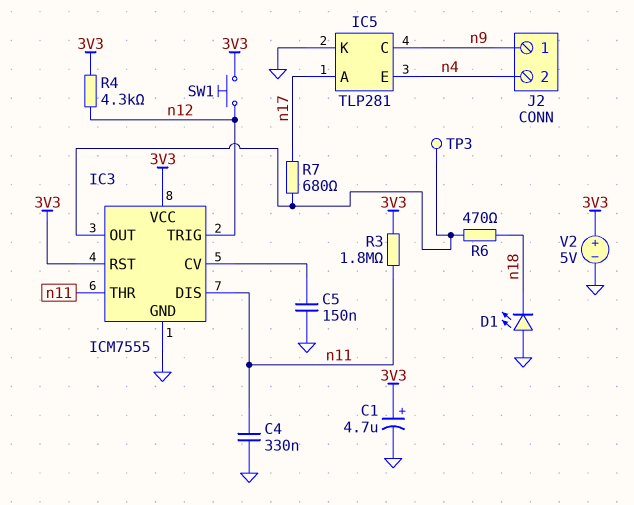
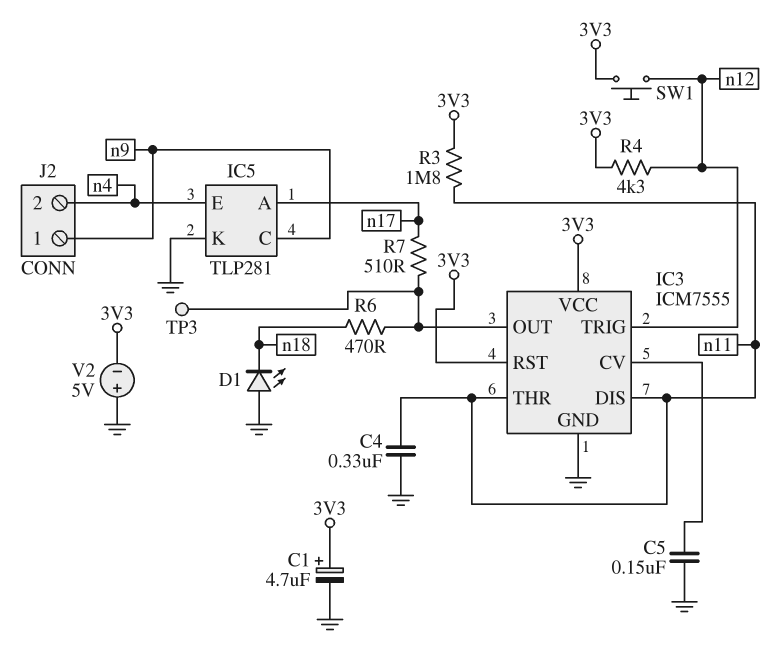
R7: 680 (IC3/OUT, n17) -> 510 (IC3/OUT, n17)
V2: 5V (plus 3V3, minus GND) -> 5V (plus GND, minus 3V3)

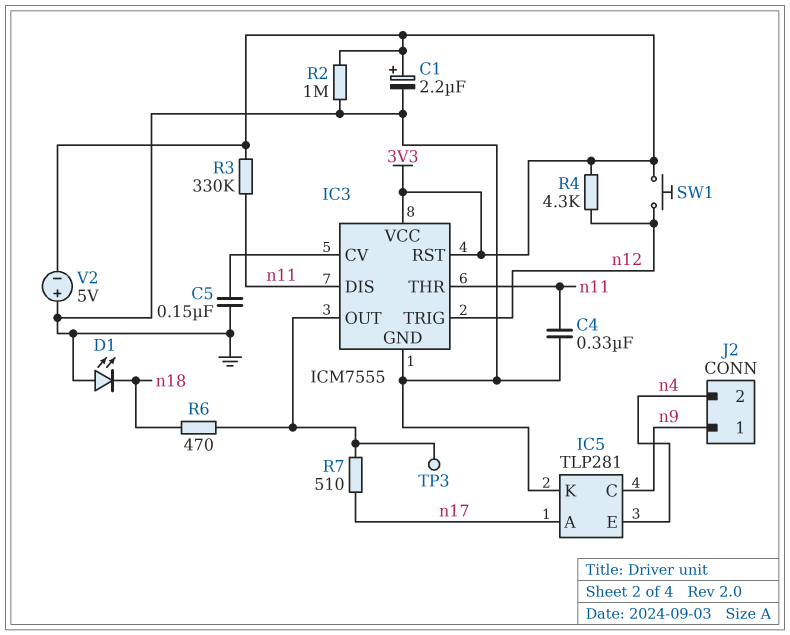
C1: 4.7uF (plus 3V3, minus GND) -> 2.2uF (plus 3V3, minus GND)
R2: none -> 1M (3V3, GND)
R3: 1.8M (3V3, n11) -> 330k (3V3, n11)

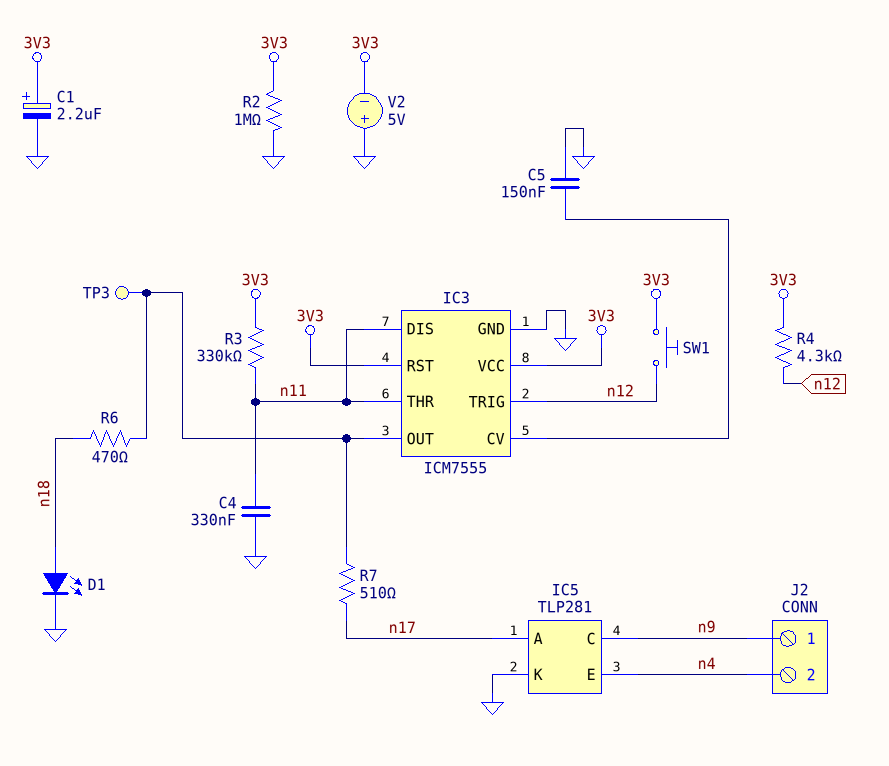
D1: LED (A GND, K n18) -> LED (A n18, K GND)

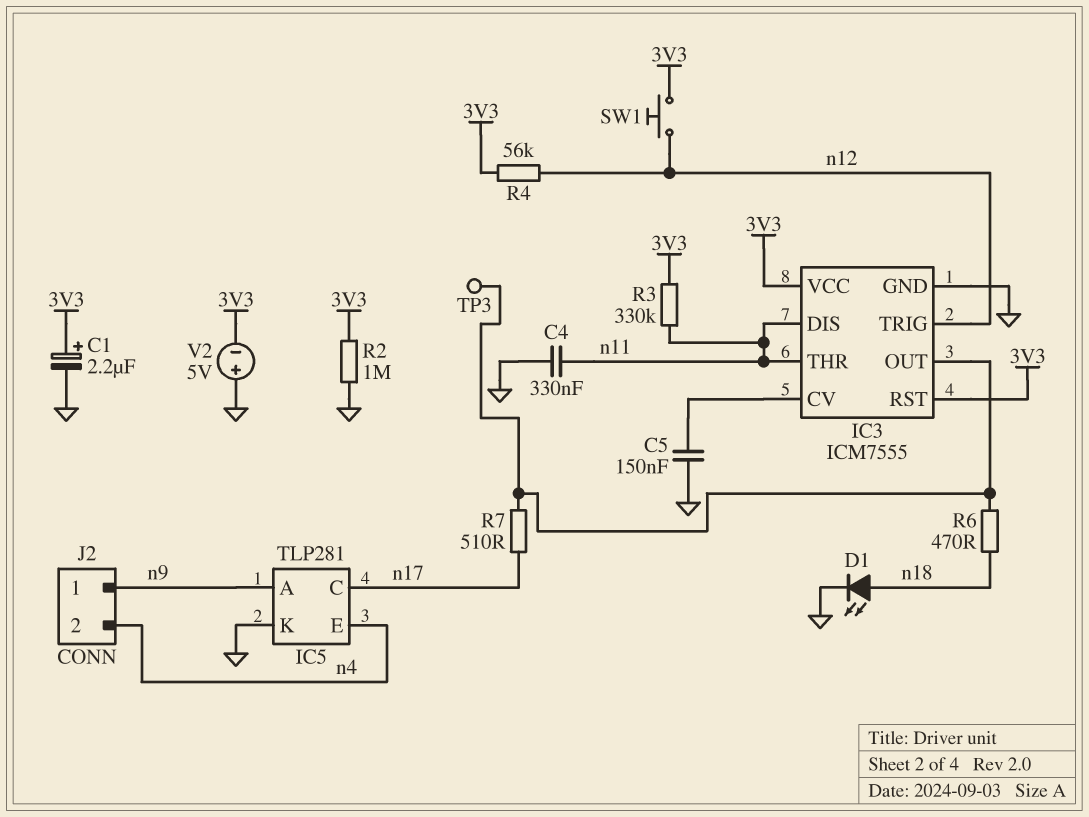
IC5 pin A: n17 -> n9
IC5 pin C: n9 -> n17
R4: 4.3k (3V3, n12) -> 56k (3V3, n12)

